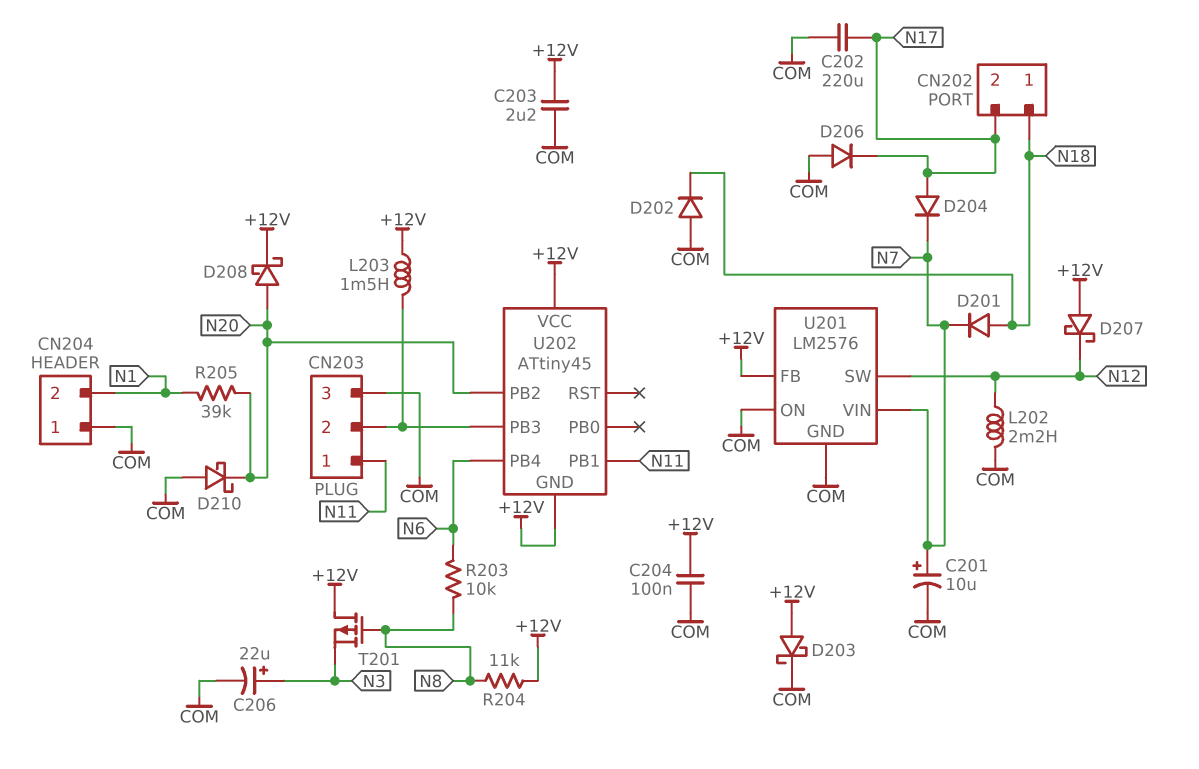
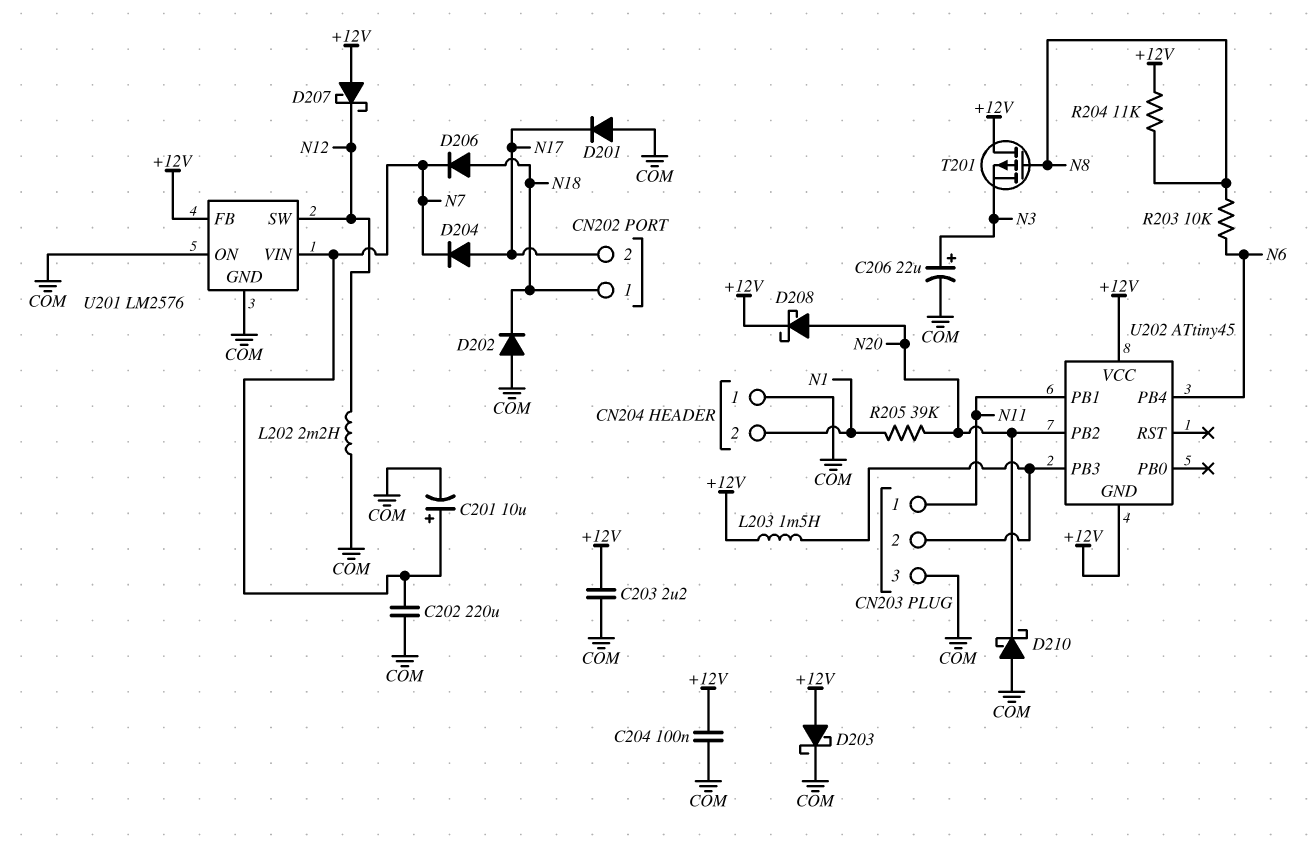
C202: 220uF (COM, N17) -> 220uF (COM, N7)
D201: diode (A N18, K N7) -> diode (A COM, K N17)
D206: diode (A COM, K N17) -> diode (A N18, K N7)

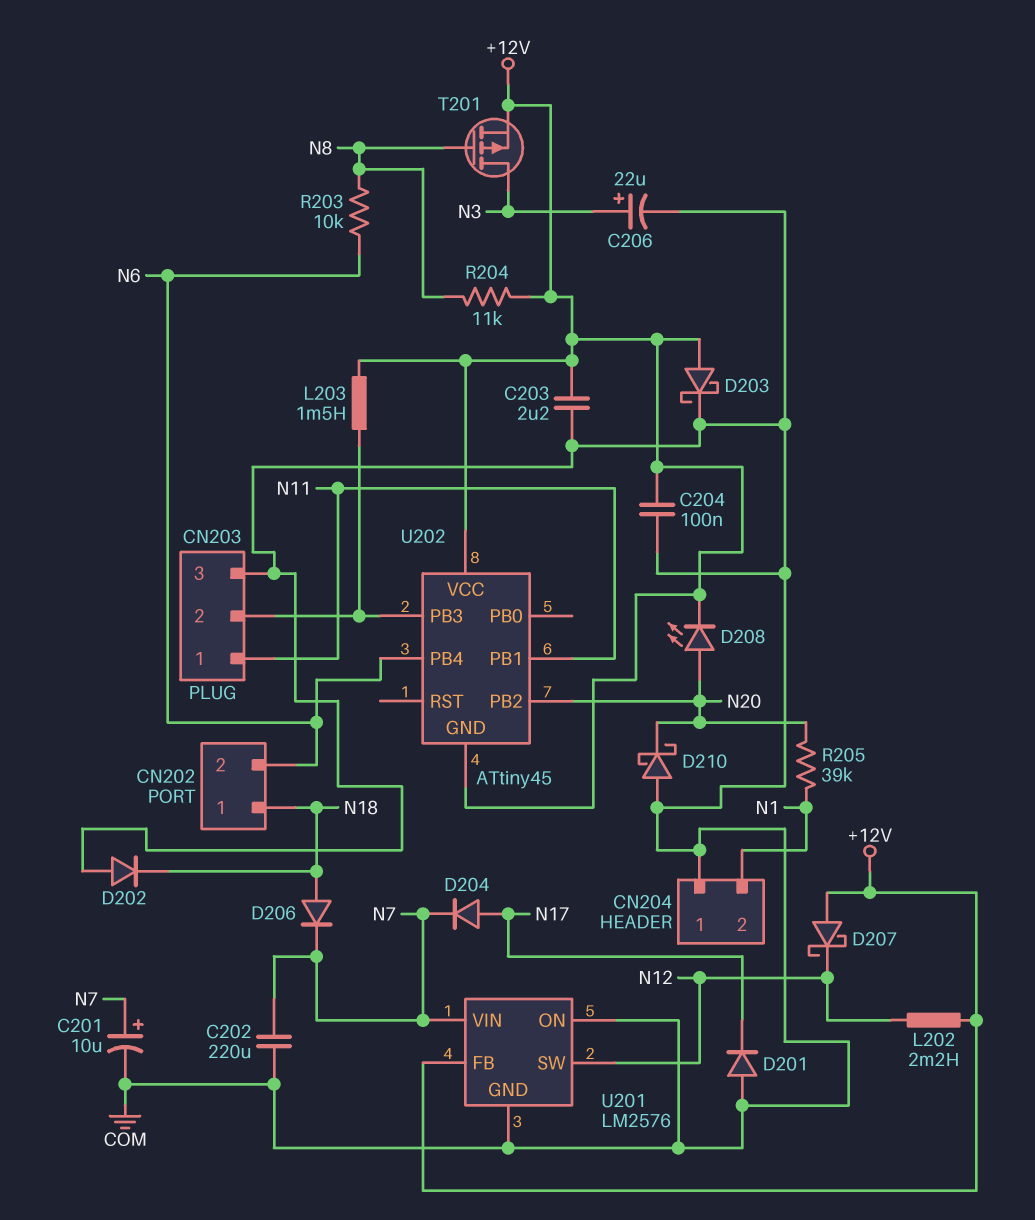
CN202 pin 2: N17 -> N6
D208: schottky (A N20, K +12V) -> LED (A N20, K +12V)
L202: 2.2mH (COM, N12) -> 2.2mH (+12V, N12)
T201: PMOS (G N8, D +12V, S N3) -> PMOS (G N8, D N3, S +12V)

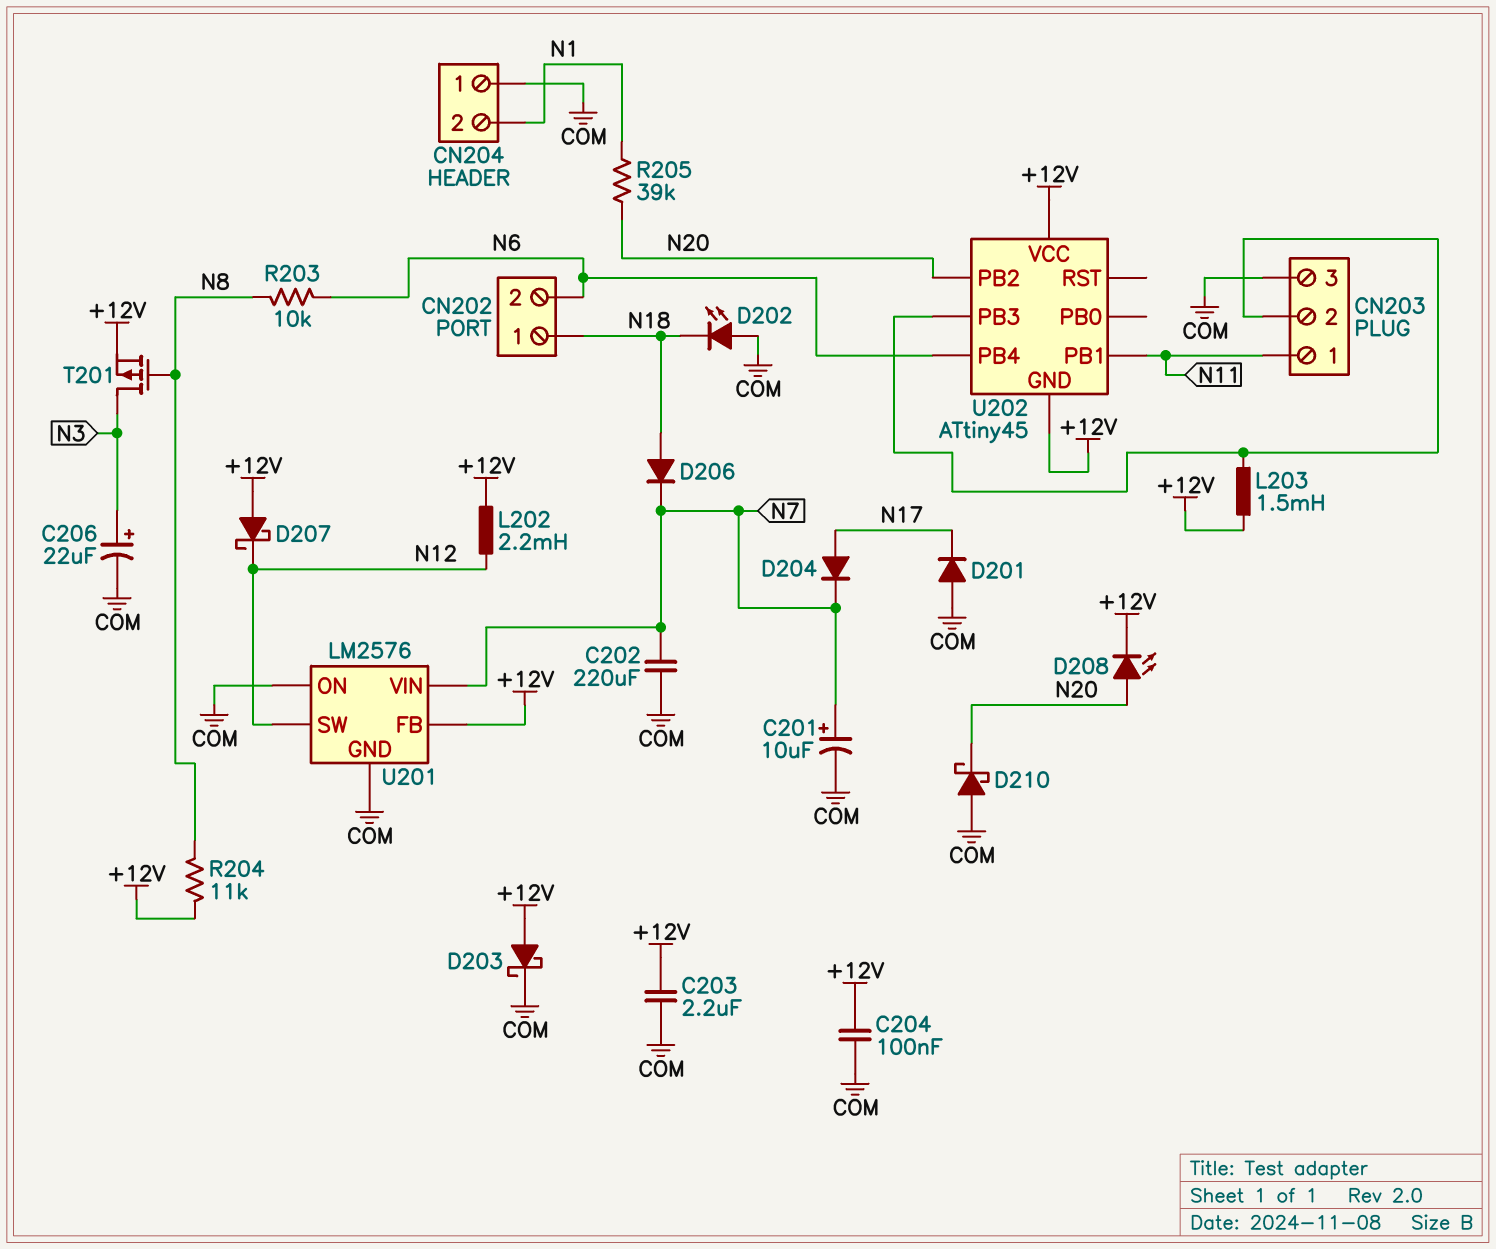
D202: diode (A COM, K N18) -> LED (A COM, K N18)

